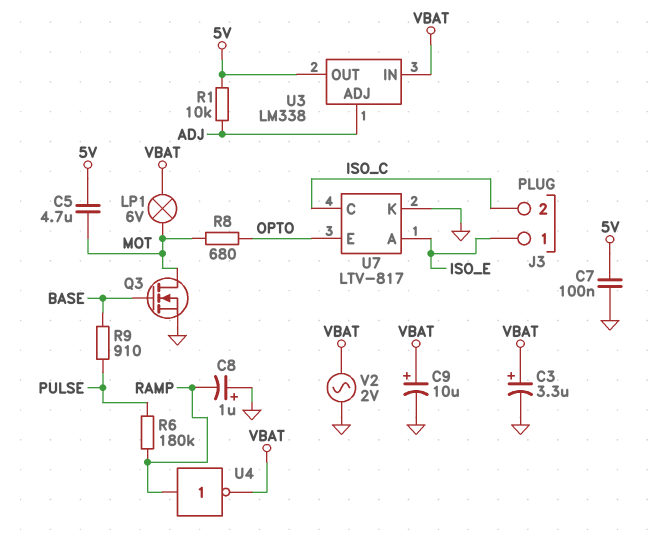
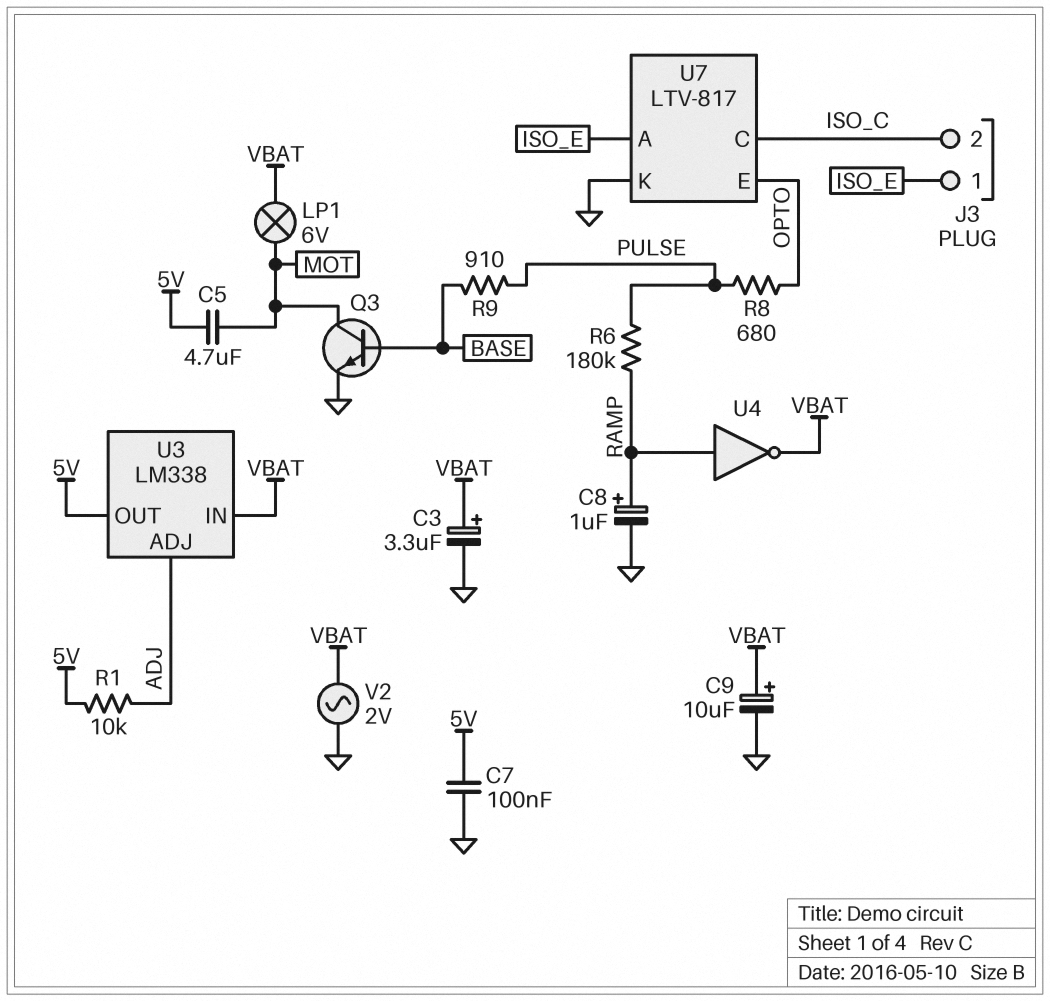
C8: 1uF (plus GND, minus RAMP) -> 1uF (plus RAMP, minus GND)
Q3: NMOS (G BASE, D MOT, S GND) -> NPN (B BASE, C MOT, E GND)
R8: 680 (MOT, OPTO) -> 680 (OPTO, PULSE)

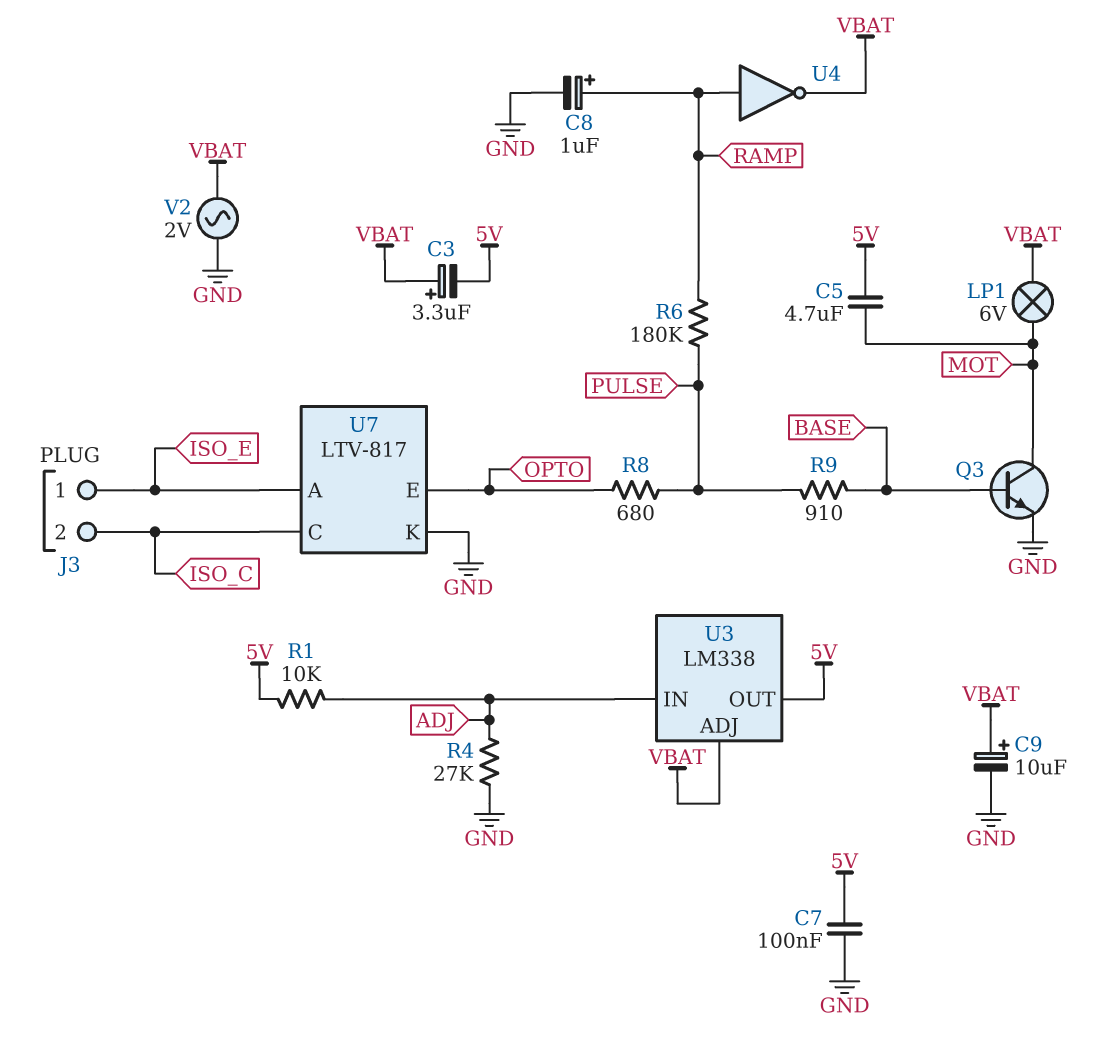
C3: 3.3uF (plus VBAT, minus GND) -> 3.3uF (plus VBAT, minus 5V)
R4: none -> 27k (ADJ, GND)
U3 pin ADJ: ADJ -> VBAT
U3 pin IN: VBAT -> ADJ

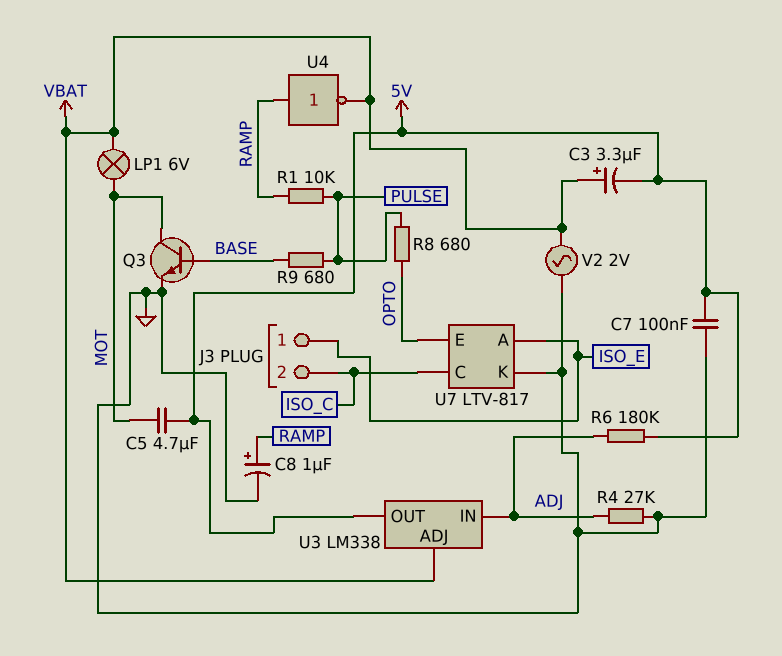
C9: 10uF (plus VBAT, minus GND) -> none
R1: 10k (5V, ADJ) -> 10k (PULSE, RAMP)
R6: 180k (PULSE, RAMP) -> 180k (5V, ADJ)
R9: 910 (BASE, PULSE) -> 680 (BASE, PULSE)

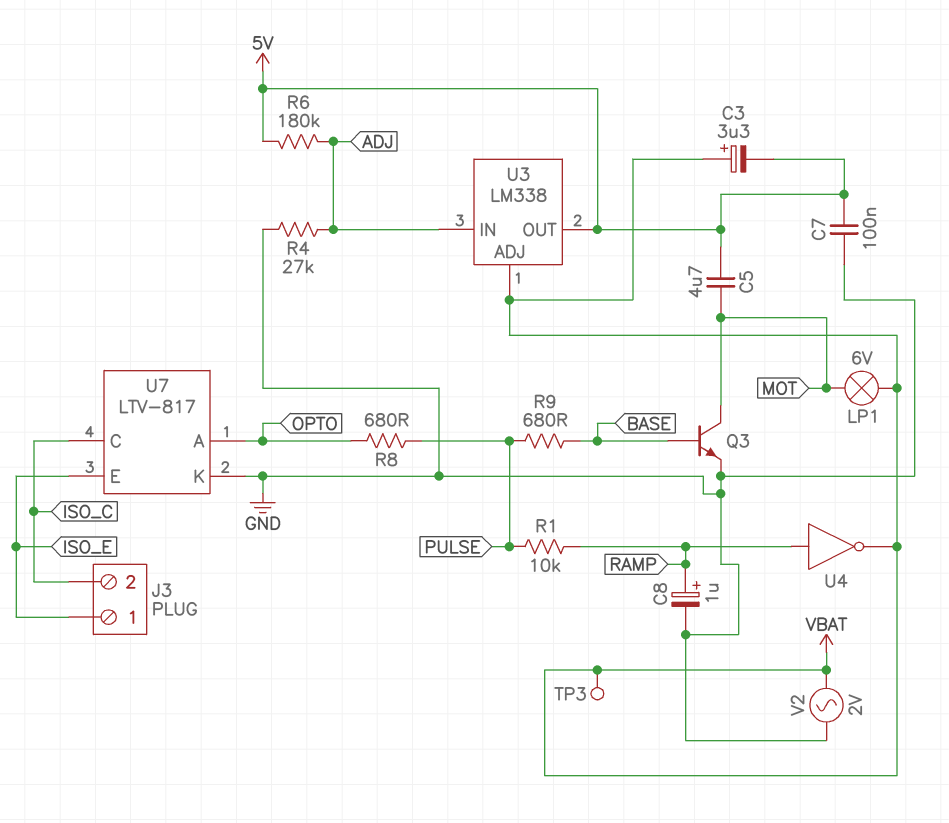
TP3: none -> test point (VBAT)
U7 pin A: ISO_E -> OPTO
U7 pin E: OPTO -> ISO_E

